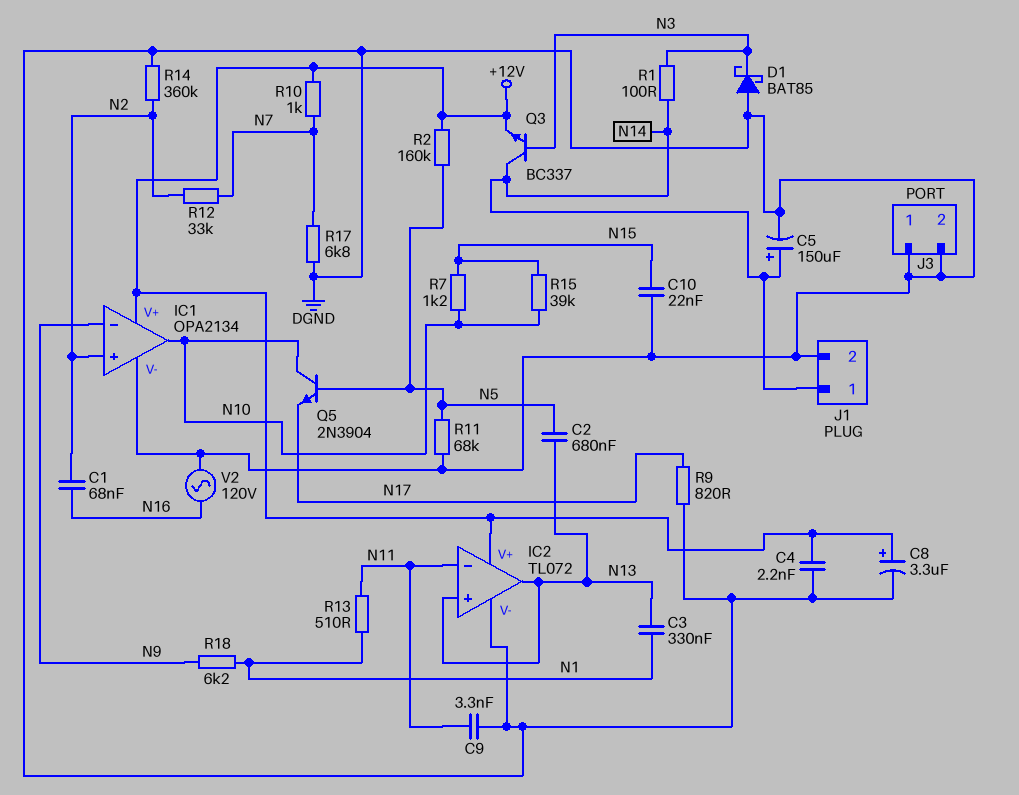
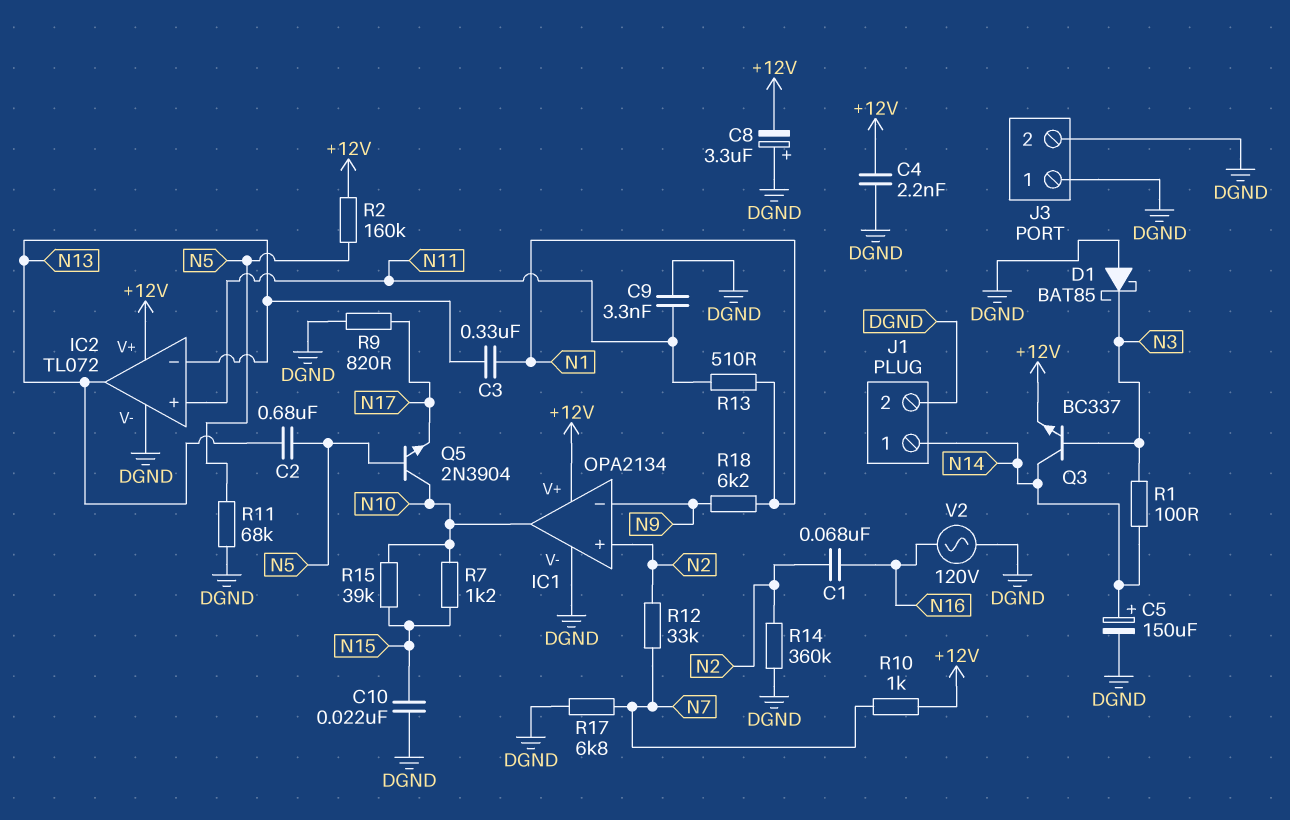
C8: 3.3uF (plus +12V, minus DGND) -> 3.3uF (plus DGND, minus +12V)
IC2 pin in+: N13 -> N11
IC2 pin in-: N11 -> N13

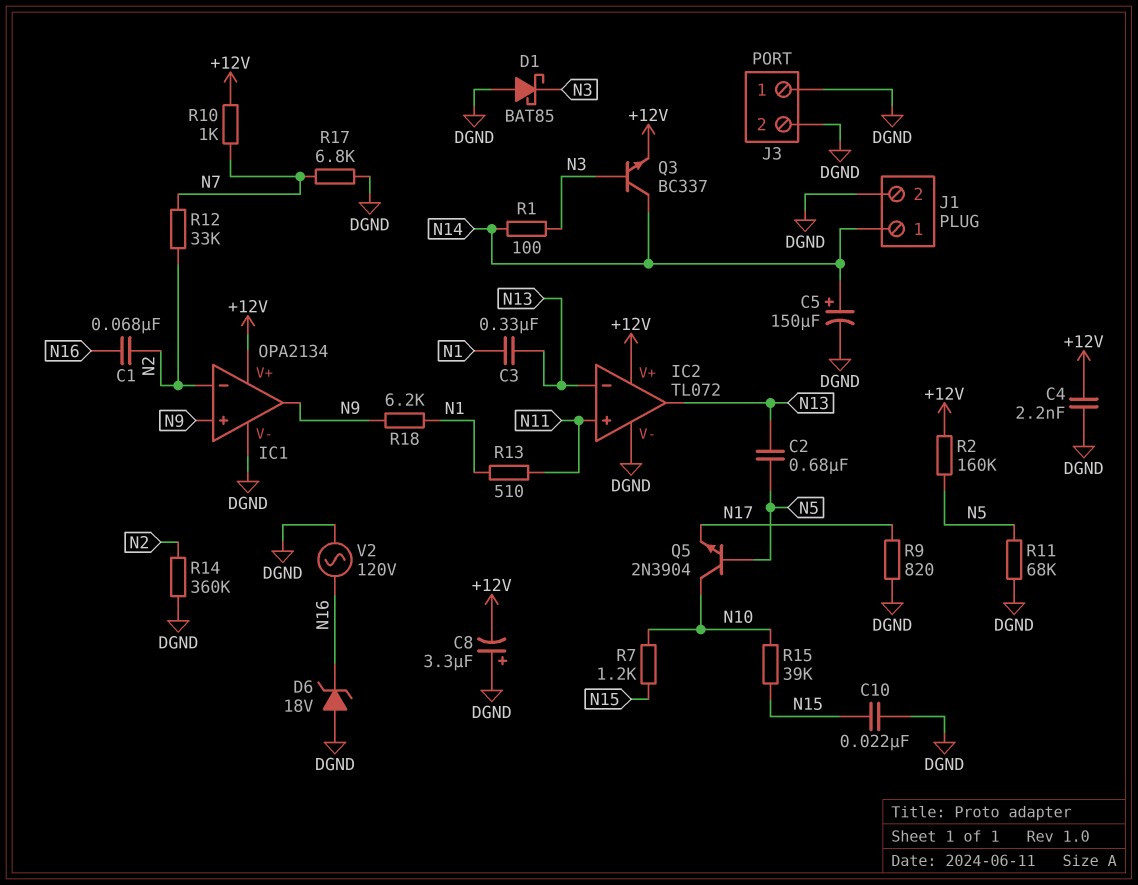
C9: 3.3nF (DGND, N11) -> none
D6: none -> zener 18V (A DGND, K N16)
IC1 pin in+: N2 -> N9
IC1 pin in-: N9 -> N2
IC1 pin out: N10 -> N9

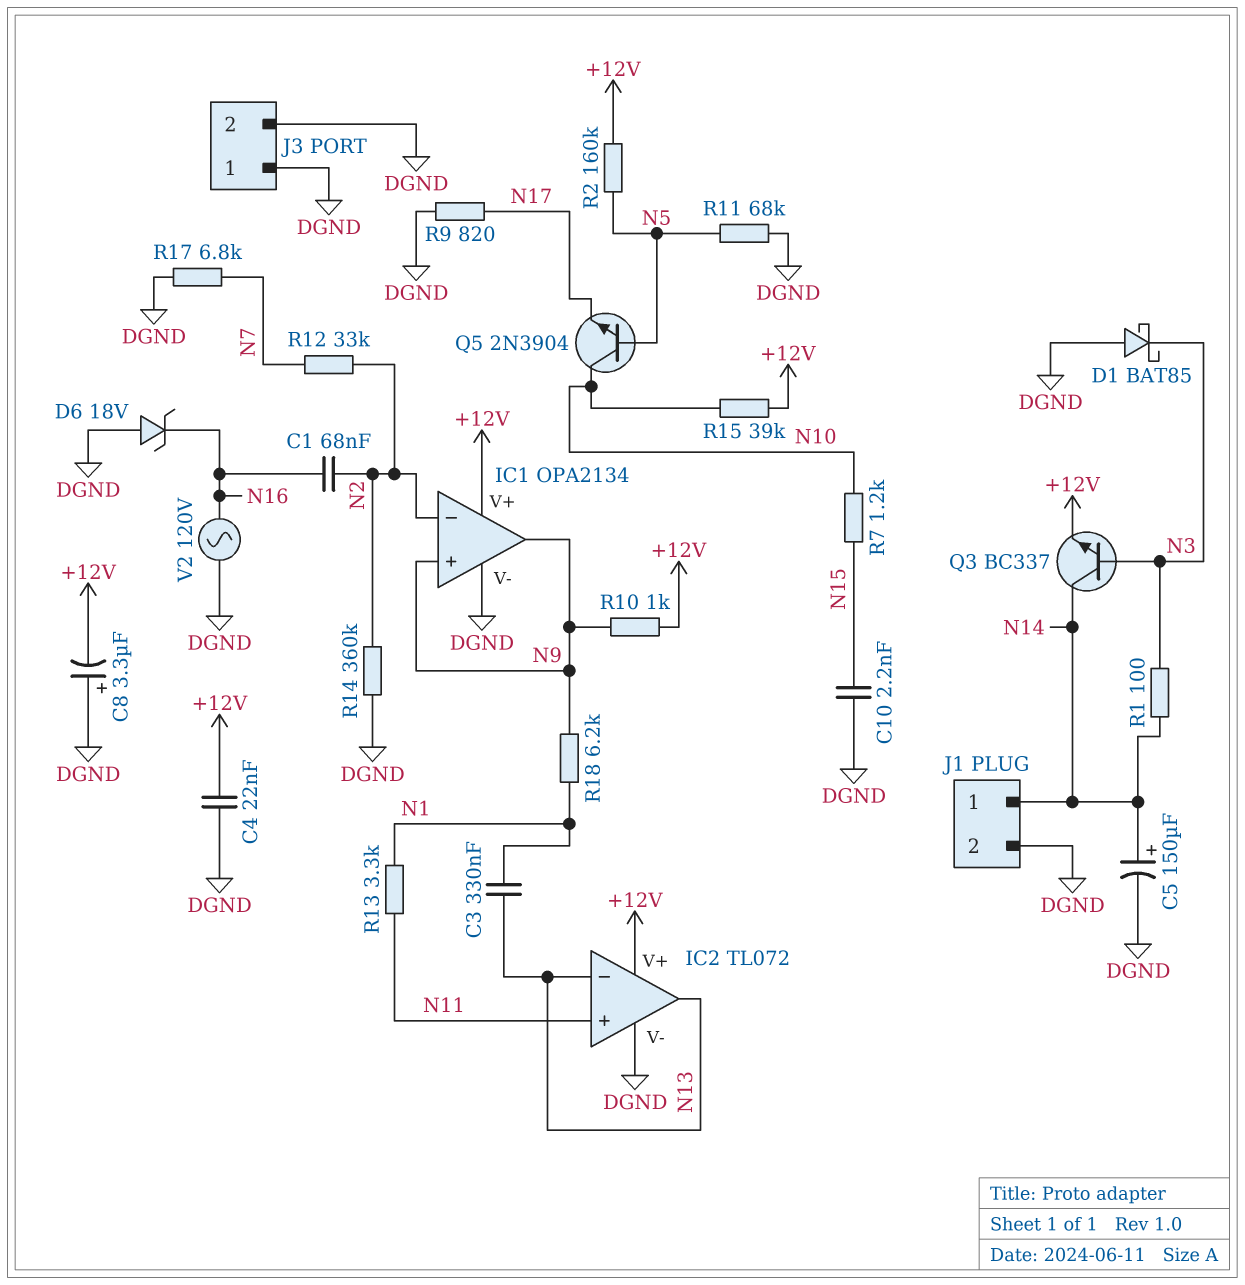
C2: 680nF (N5, N13) -> none
C4: 2.2nF (+12V, DGND) -> 22nF (+12V, DGND)
C10: 22nF (DGND, N15) -> 2.2nF (DGND, N15)
R10: 1k (+12V, N7) -> 1k (+12V, N9)
R13: 510 (N1, N11) -> 3.3k (N1, N11)
R15: 39k (N10, N15) -> 39k (+12V, N10)

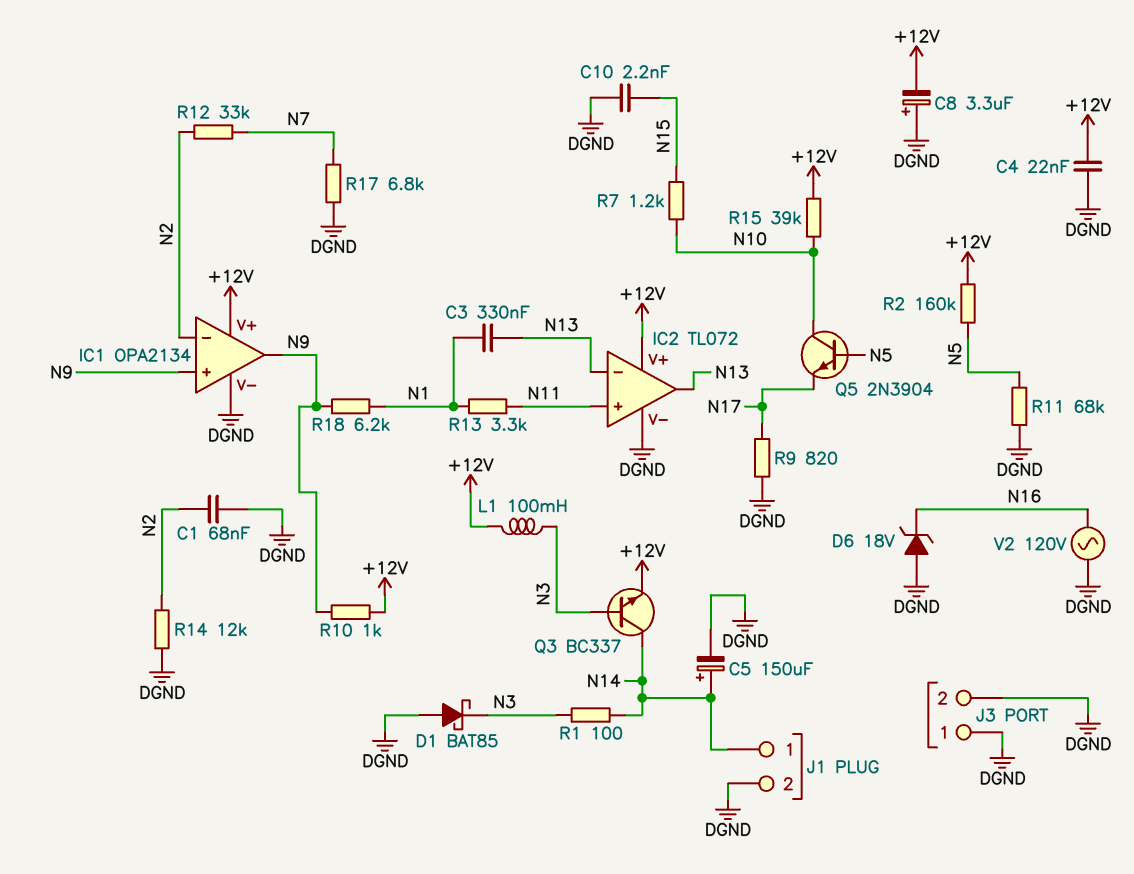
C1: 68nF (N2, N16) -> 68nF (DGND, N2)
L1: none -> 100mH (+12V, N3)
R14: 360k (DGND, N2) -> 12k (DGND, N2)

